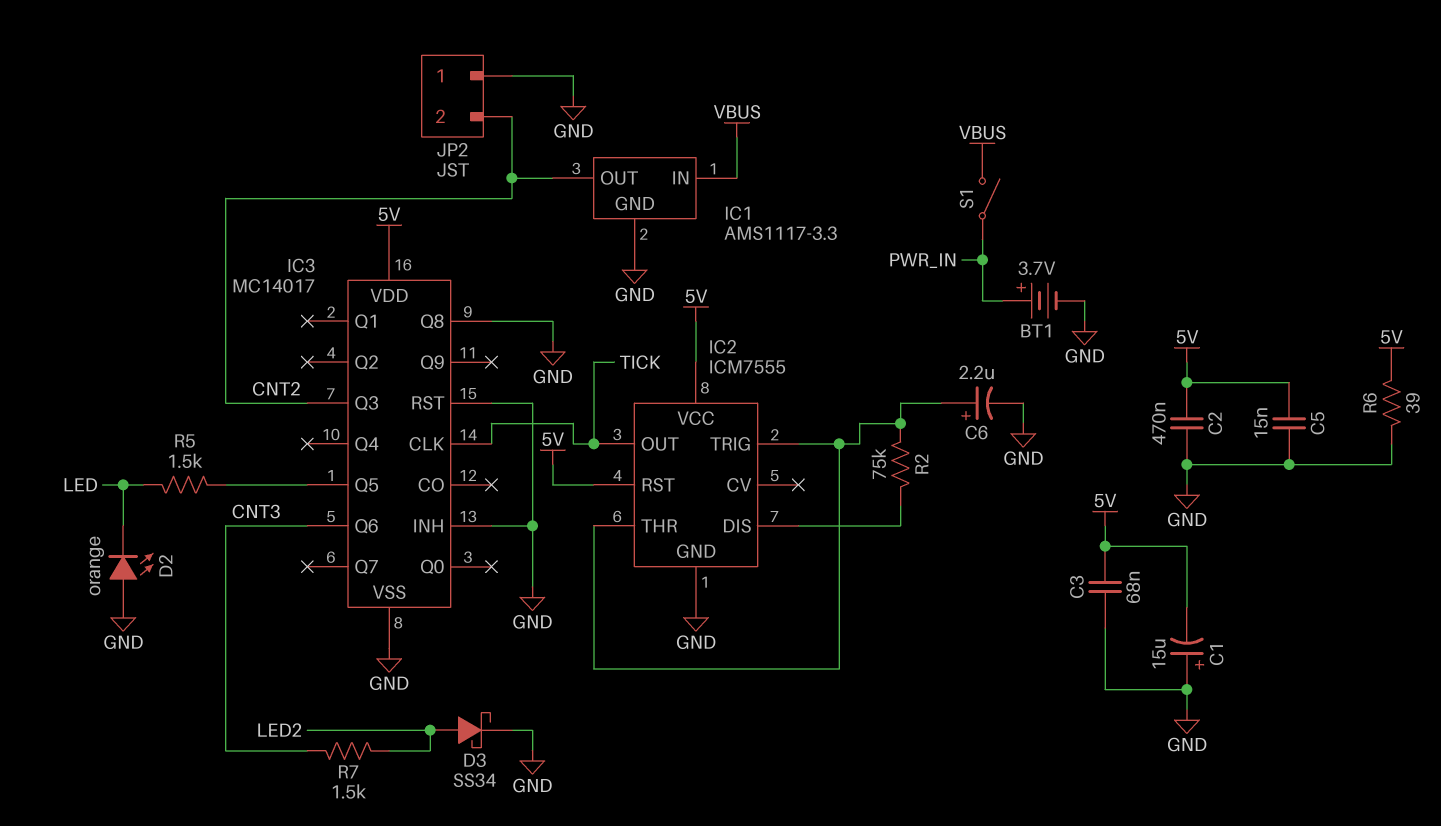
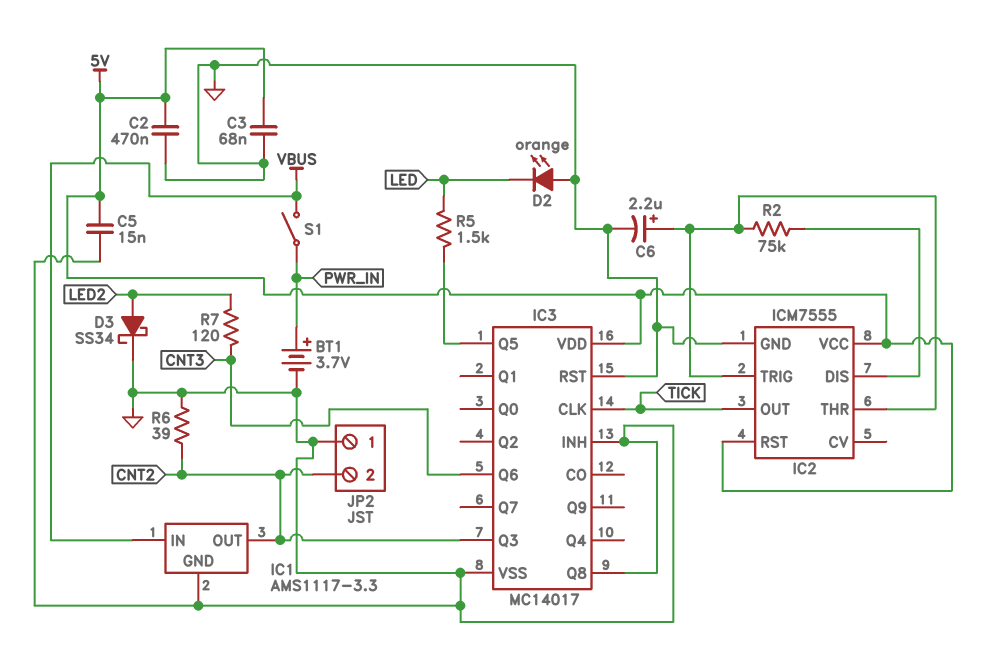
C1: 15uF (plus GND, minus 5V) -> none
R6: 39 (5V, GND) -> 39 (CNT2, GND)
R7: 1.5k (CNT3, LED2) -> 120 (CNT3, LED2)

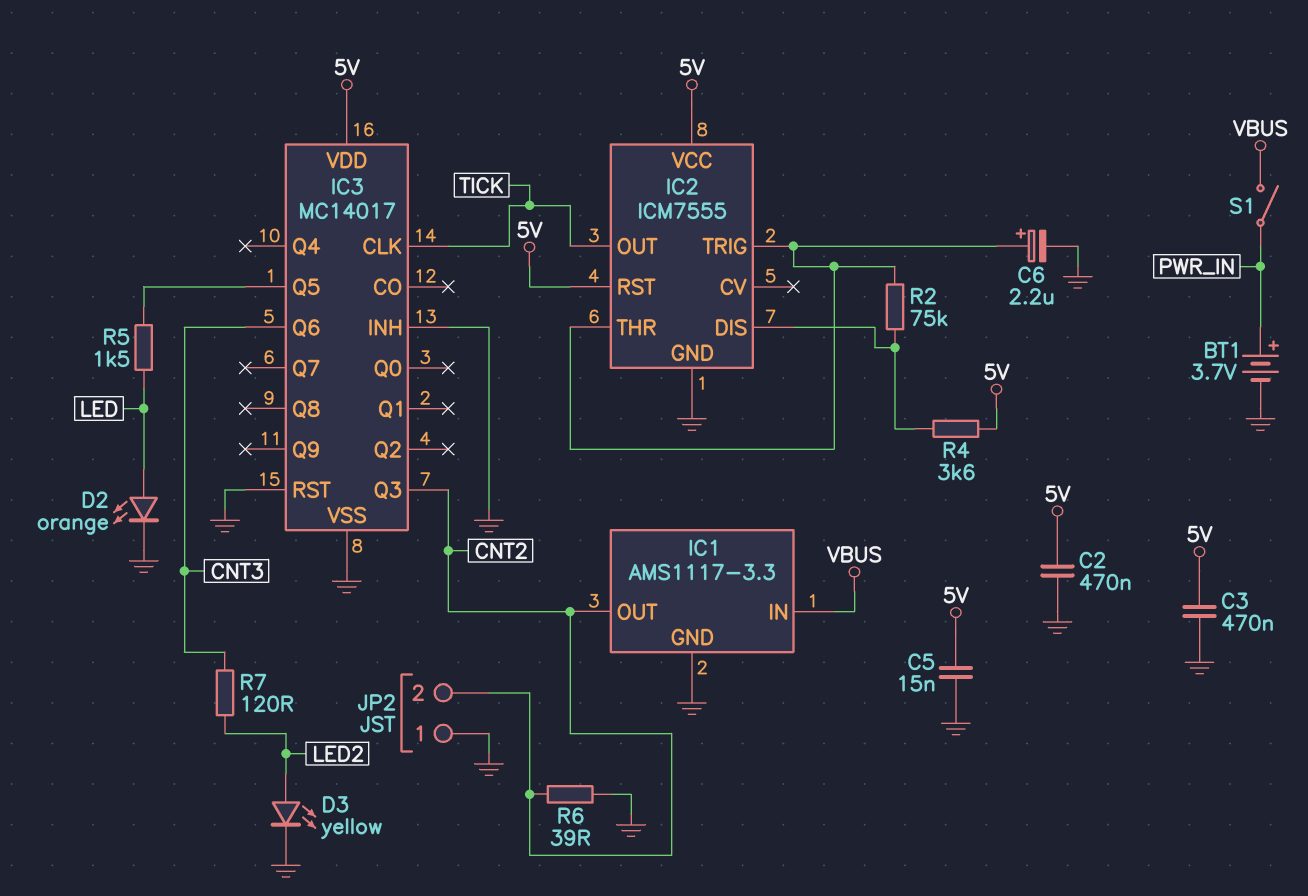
C3: 68nF (5V, GND) -> 470nF (5V, GND)
D2: LED orange (A GND, K LED) -> LED orange (A LED, K GND)
D3: schottky SS34 (A LED2, K GND) -> LED yellow (A LED2, K GND)
IC3 pin Q8: GND -> none
R4: none -> 3.6k (5V, IC2/DIS)

